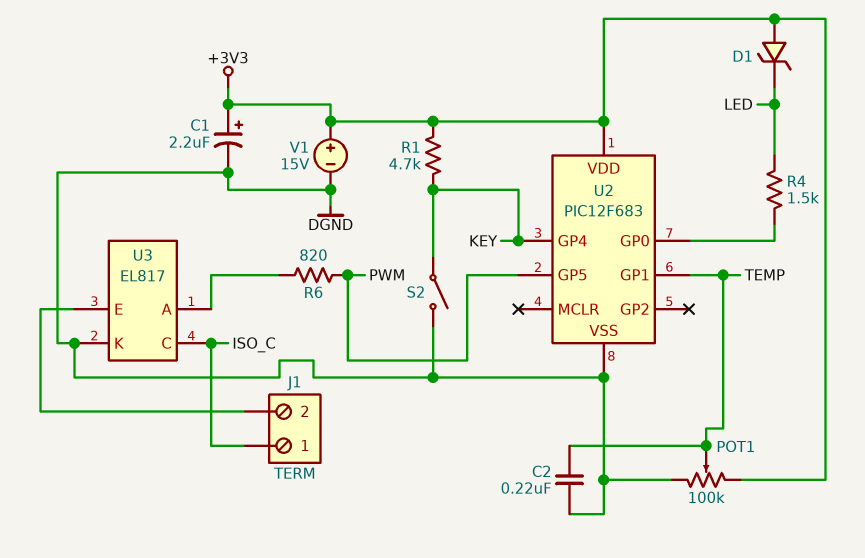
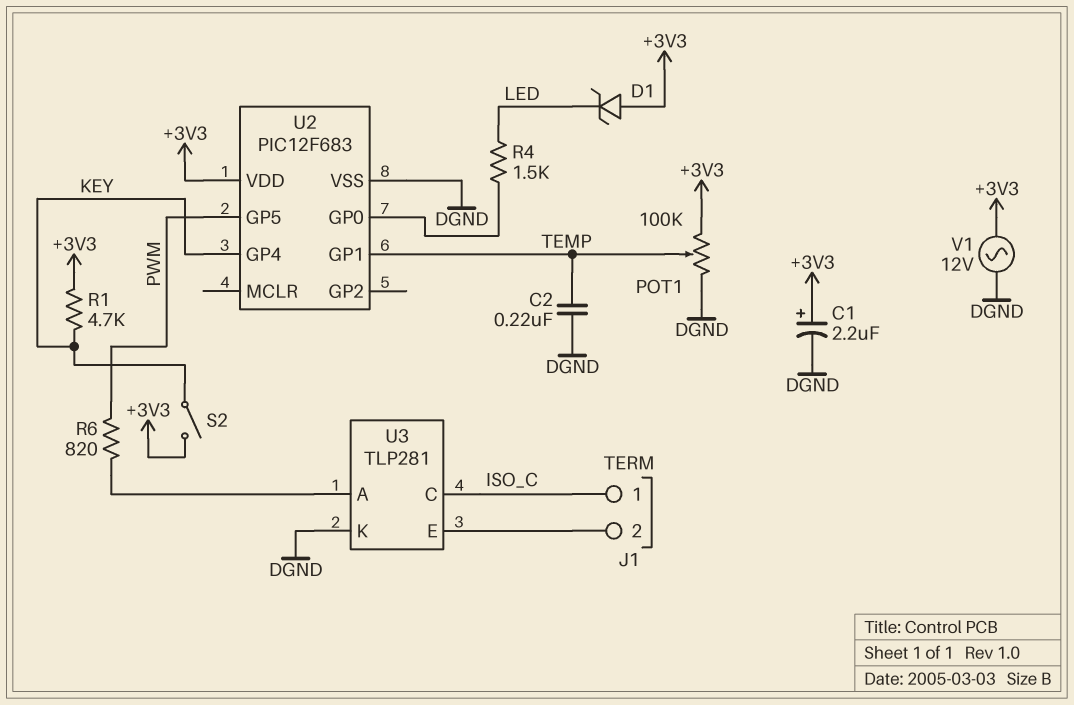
S2: switch (DGND, KEY) -> switch (+3V3, KEY)
U3: EL817 -> TLP281
V1: 15V (plus +3V3, minus DGND) -> AC 12V (+3V3, DGND)

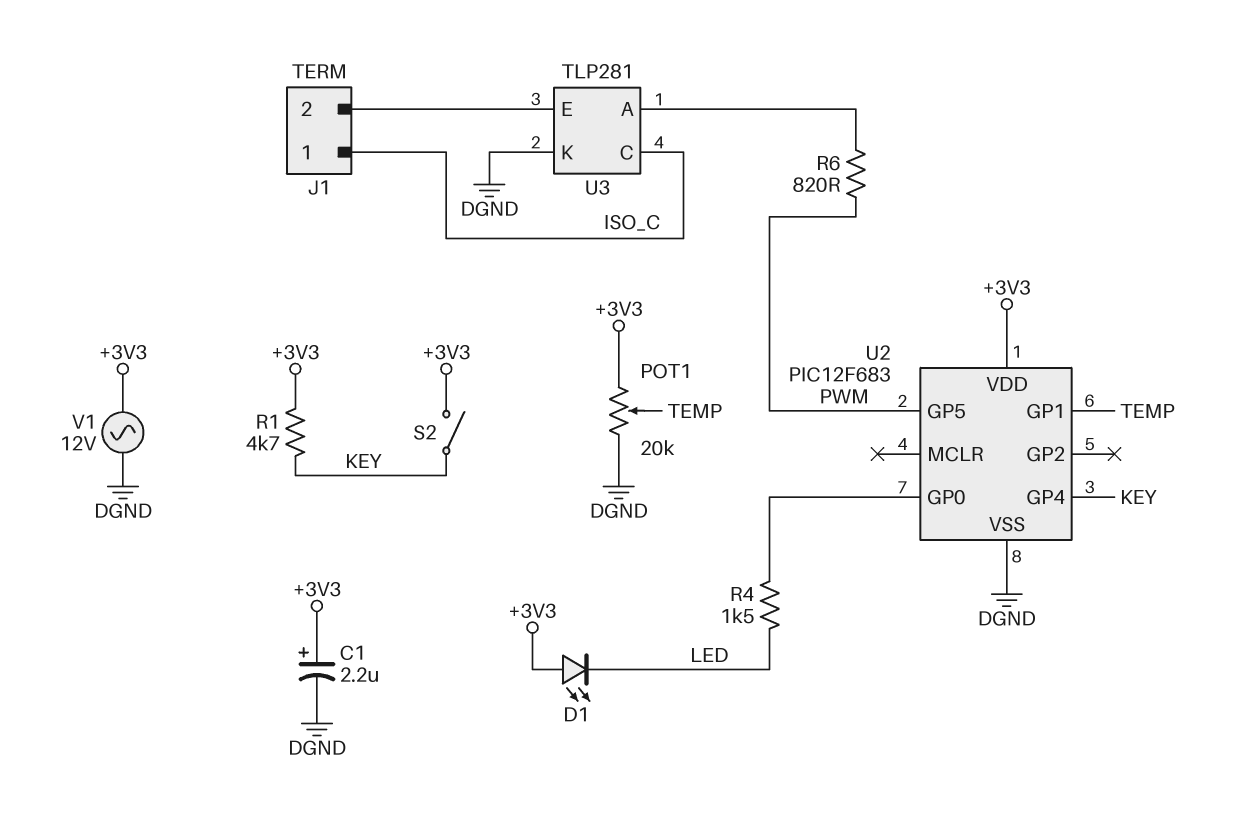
C2: 220nF (DGND, TEMP) -> none
D1: zener (A +3V3, K LED) -> LED (A +3V3, K LED)
POT1: 100k (+3V3, DGND, wiper TEMP) -> 20k (+3V3, DGND, wiper TEMP)

